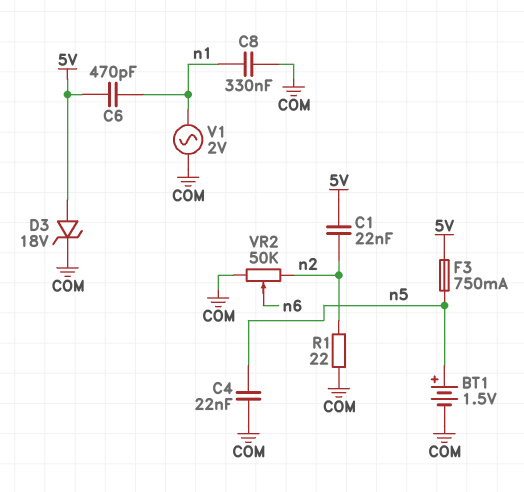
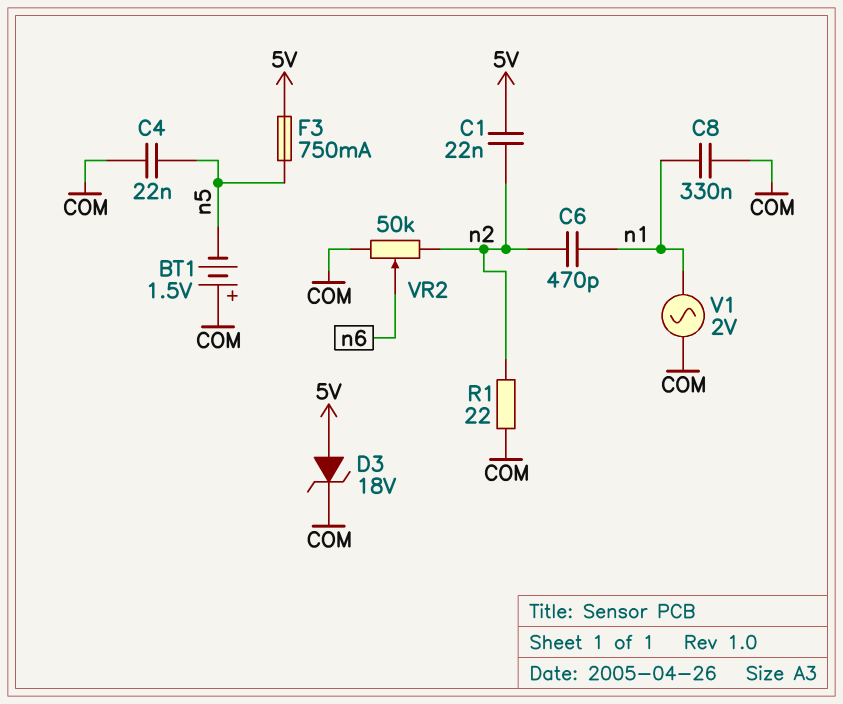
BT1: 1.5V (plus n5, minus COM) -> 1.5V (plus COM, minus n5)
C6: 470pF (5V, n1) -> 470pF (n1, n2)

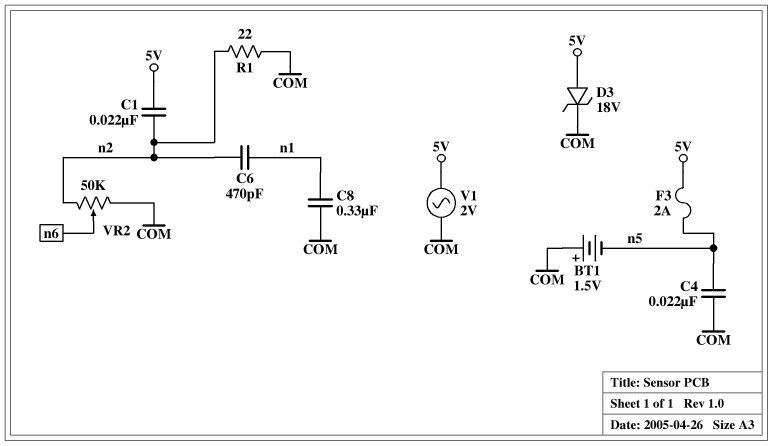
F3: 750mA (5V, n5) -> 2A (5V, n5)
V1: AC 2V (COM, n1) -> AC 2V (5V, COM)

